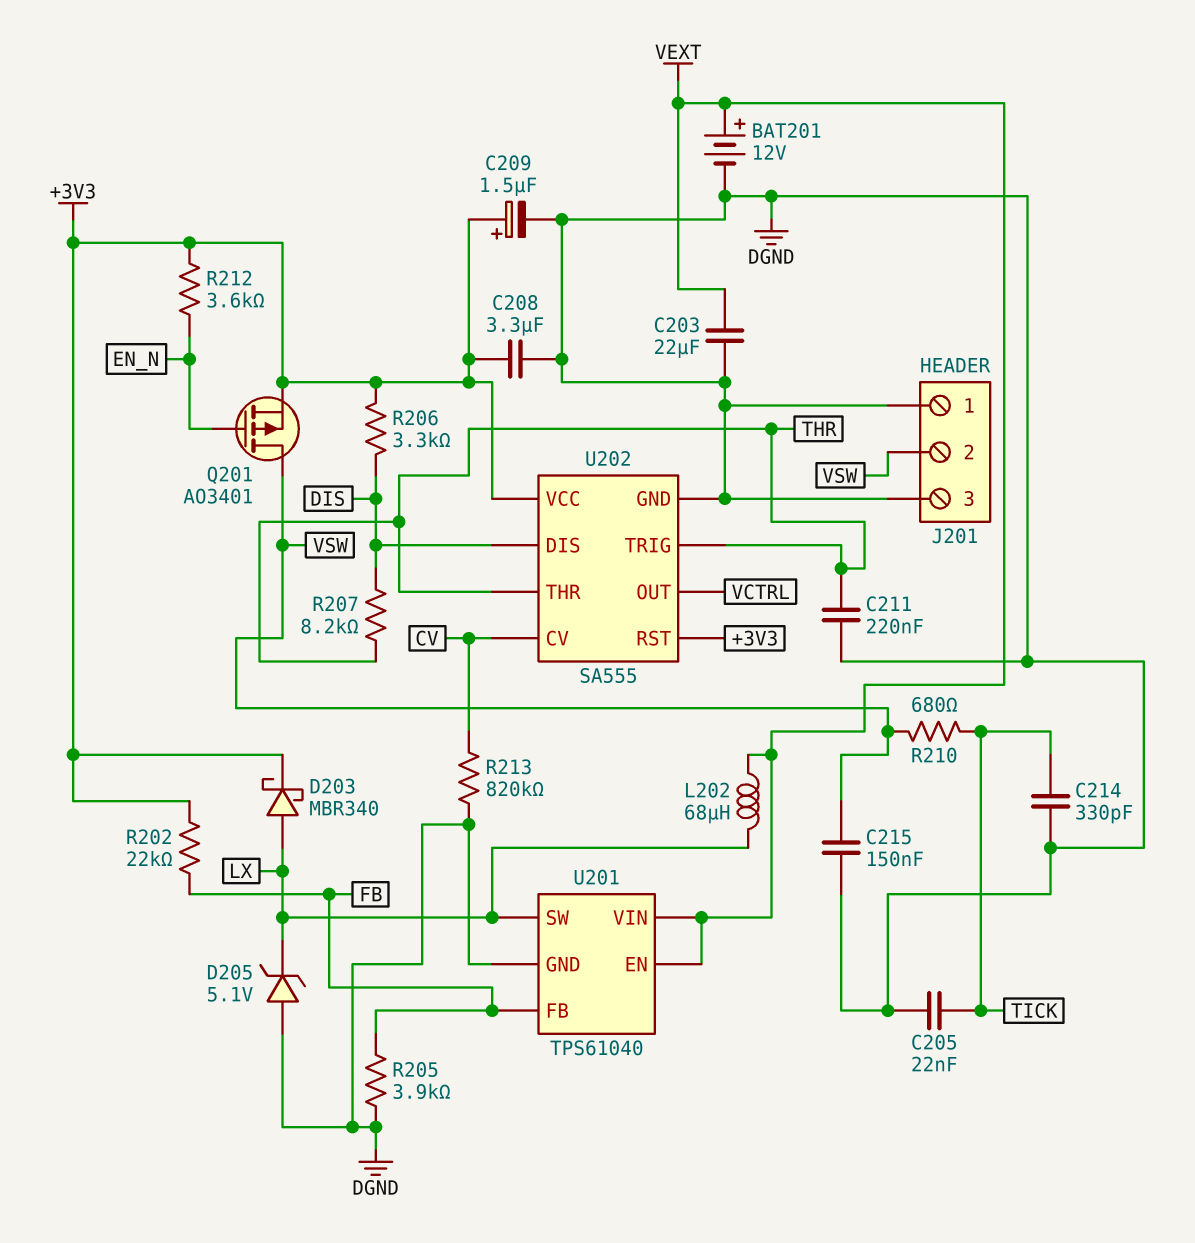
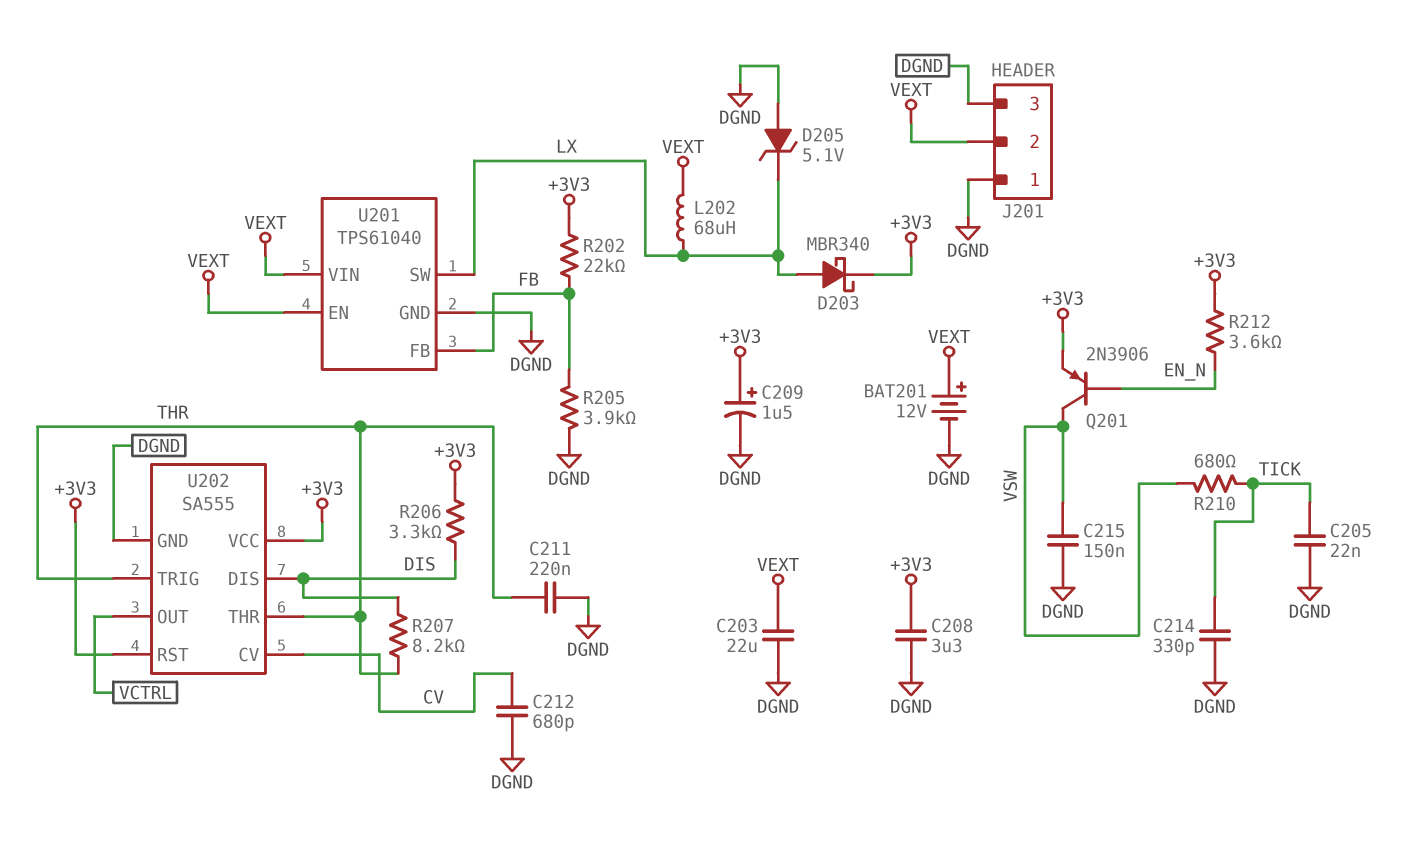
C212: none -> 680pF (CV, DGND)
J201 pin 2: VSW -> VEXT
Q201: PMOS AO3401 (G EN_N, D VSW, S +3V3) -> PNP 2N3906 (B EN_N, C VSW, E +3V3)
R213: 820k (CV, DGND) -> none

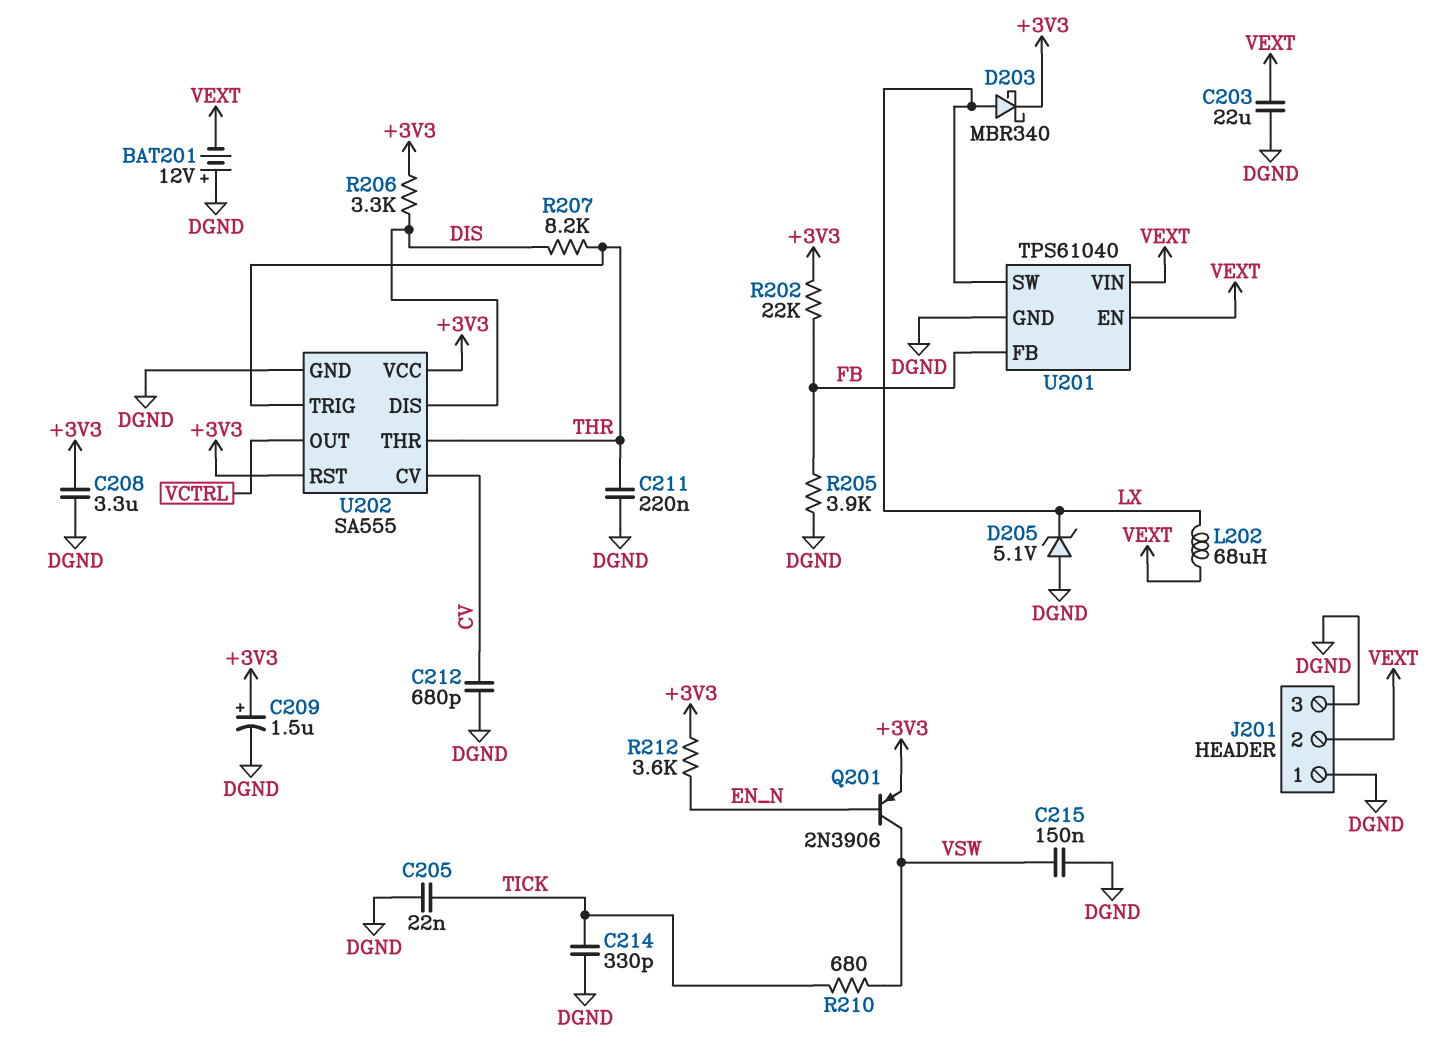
BAT201: 12V (plus VEXT, minus DGND) -> 12V (plus DGND, minus VEXT)

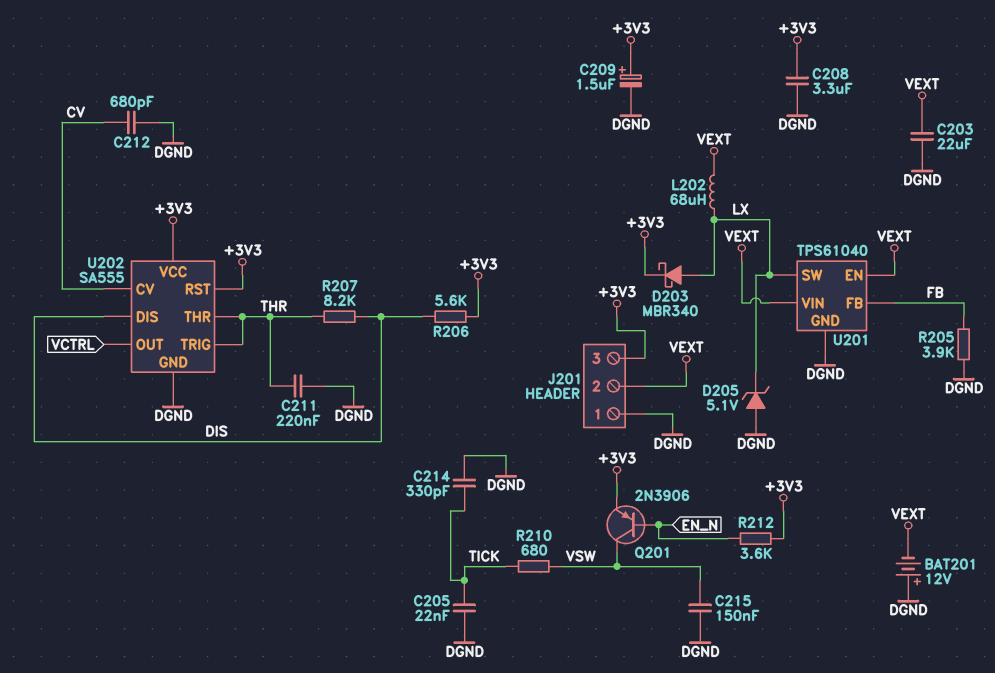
J201 pin 3: DGND -> +3V3
R202: 22k (+3V3, FB) -> none
R206: 3.3k (+3V3, DIS) -> 5.6k (+3V3, DIS)

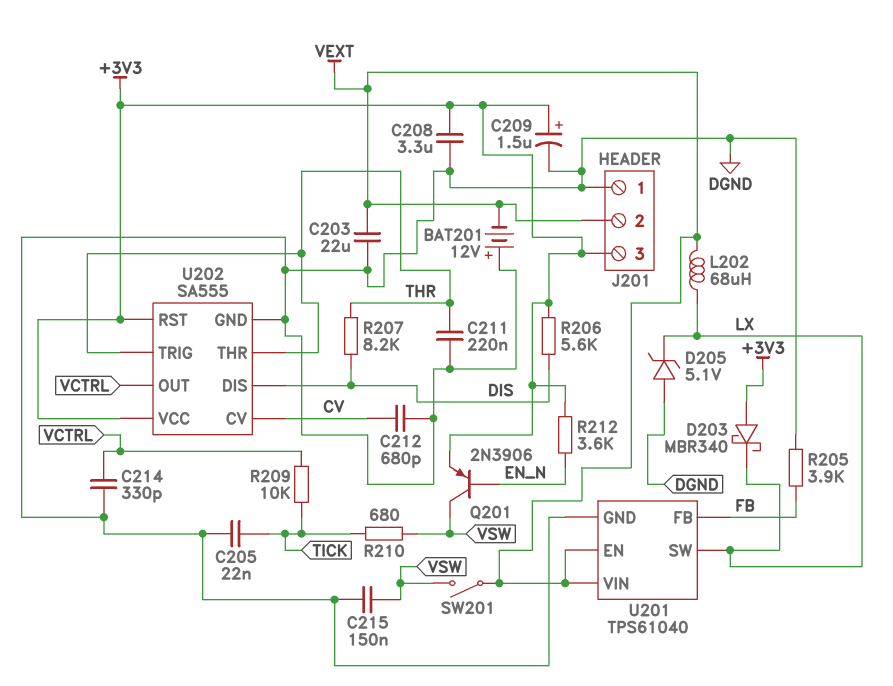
C214: 330pF (DGND, TICK) -> 330pF (DGND, VCTRL)
D203: schottky MBR340 (A LX, K +3V3) -> schottky MBR340 (A +3V3, K LX)
R209: none -> 10k (TICK, VCTRL)
SW201: none -> switch (VEXT, VSW)

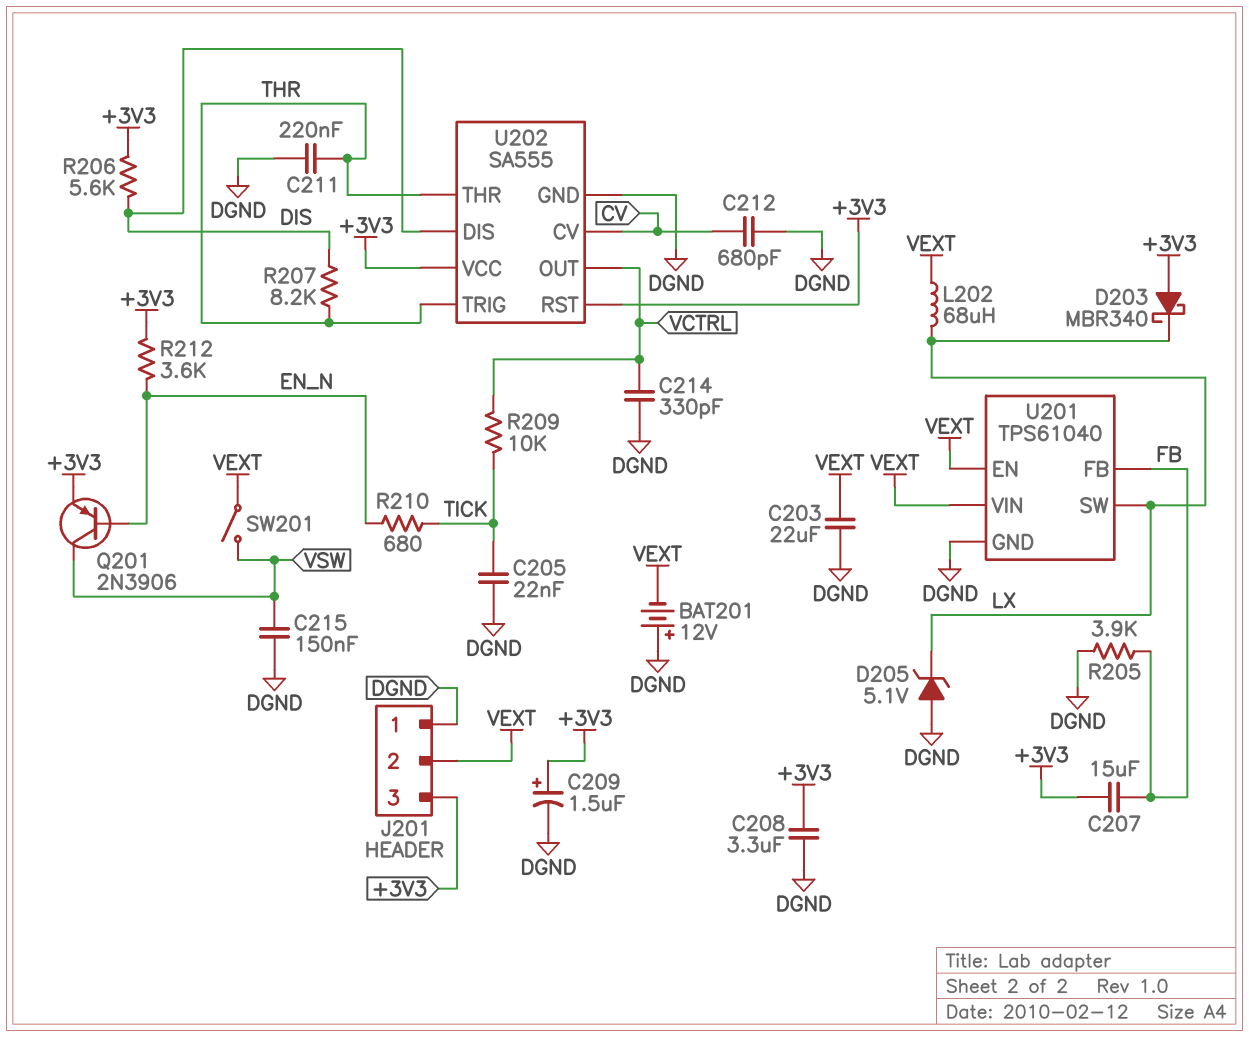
C207: none -> 15uF (+3V3, FB)
R210: 680 (TICK, VSW) -> 680 (EN_N, TICK)

